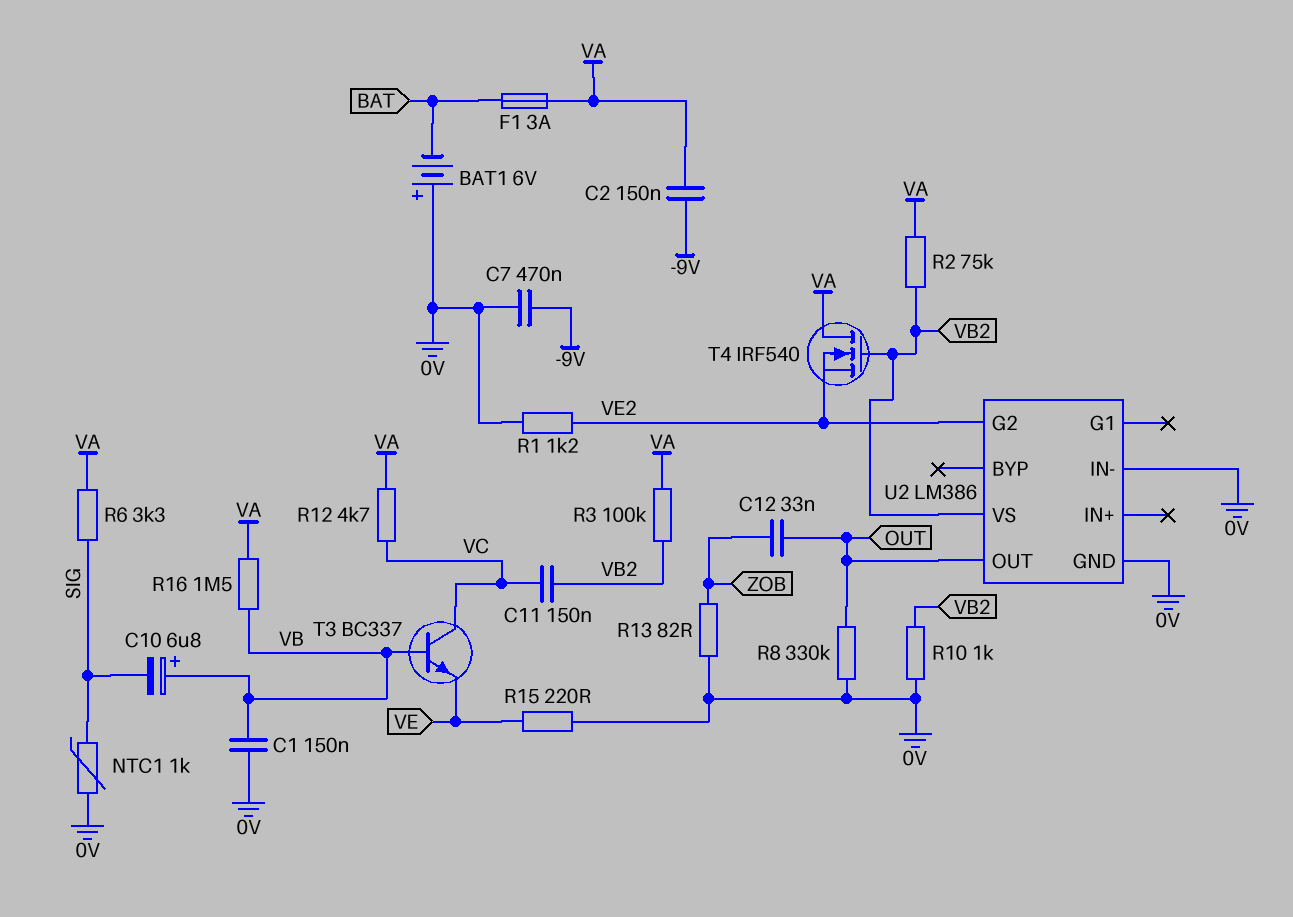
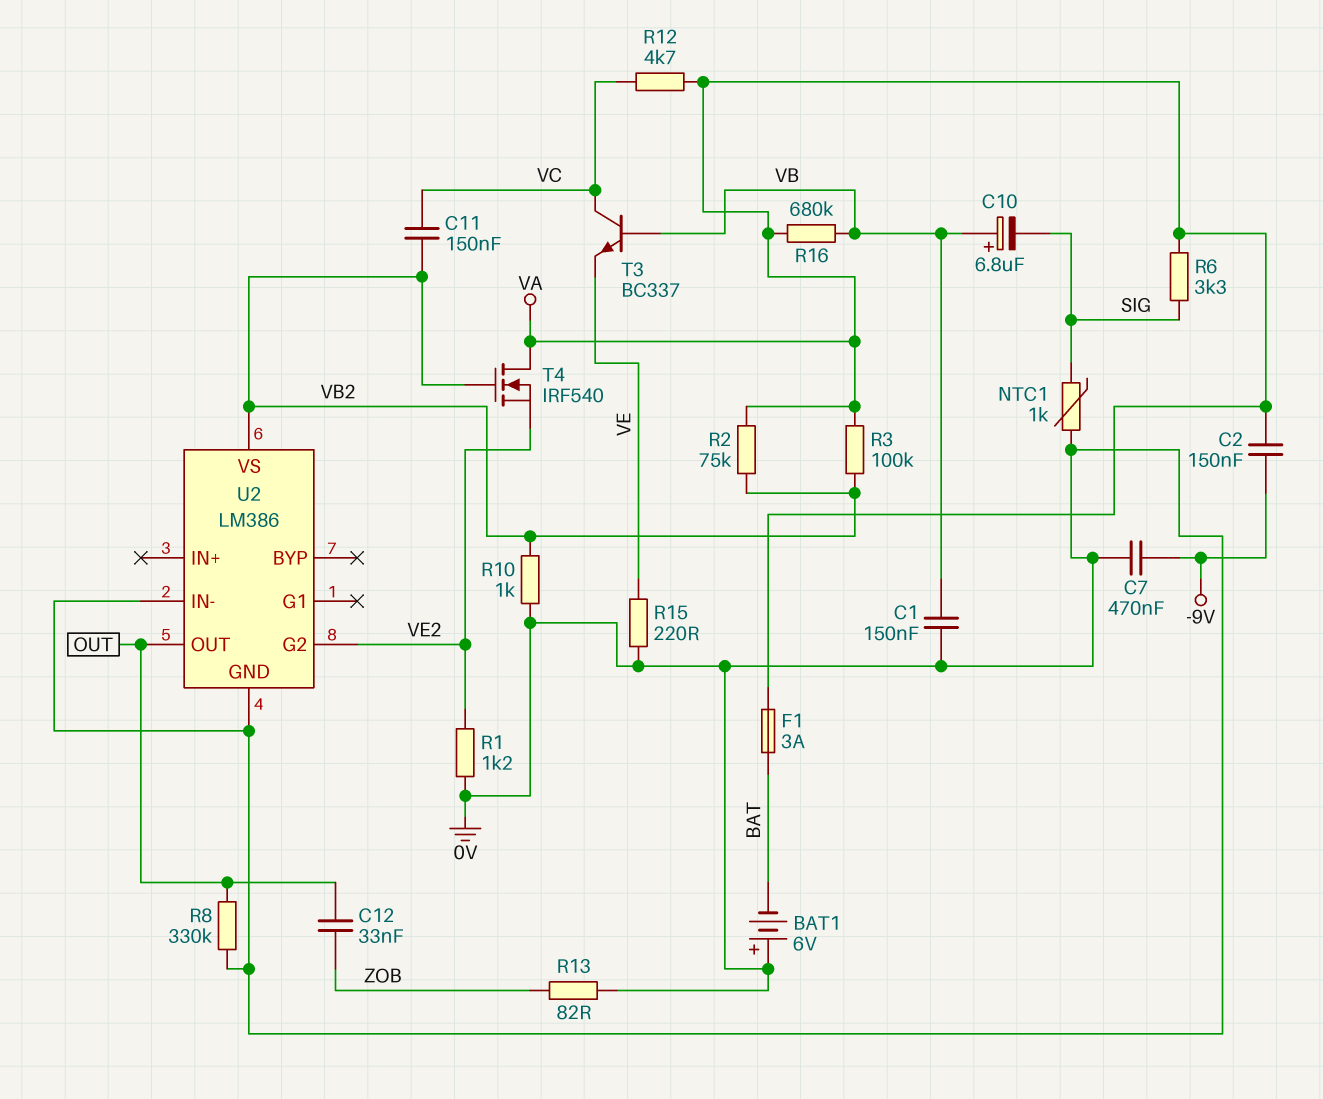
R16: 1.5M (VA, VB) -> 680k (VA, VB)

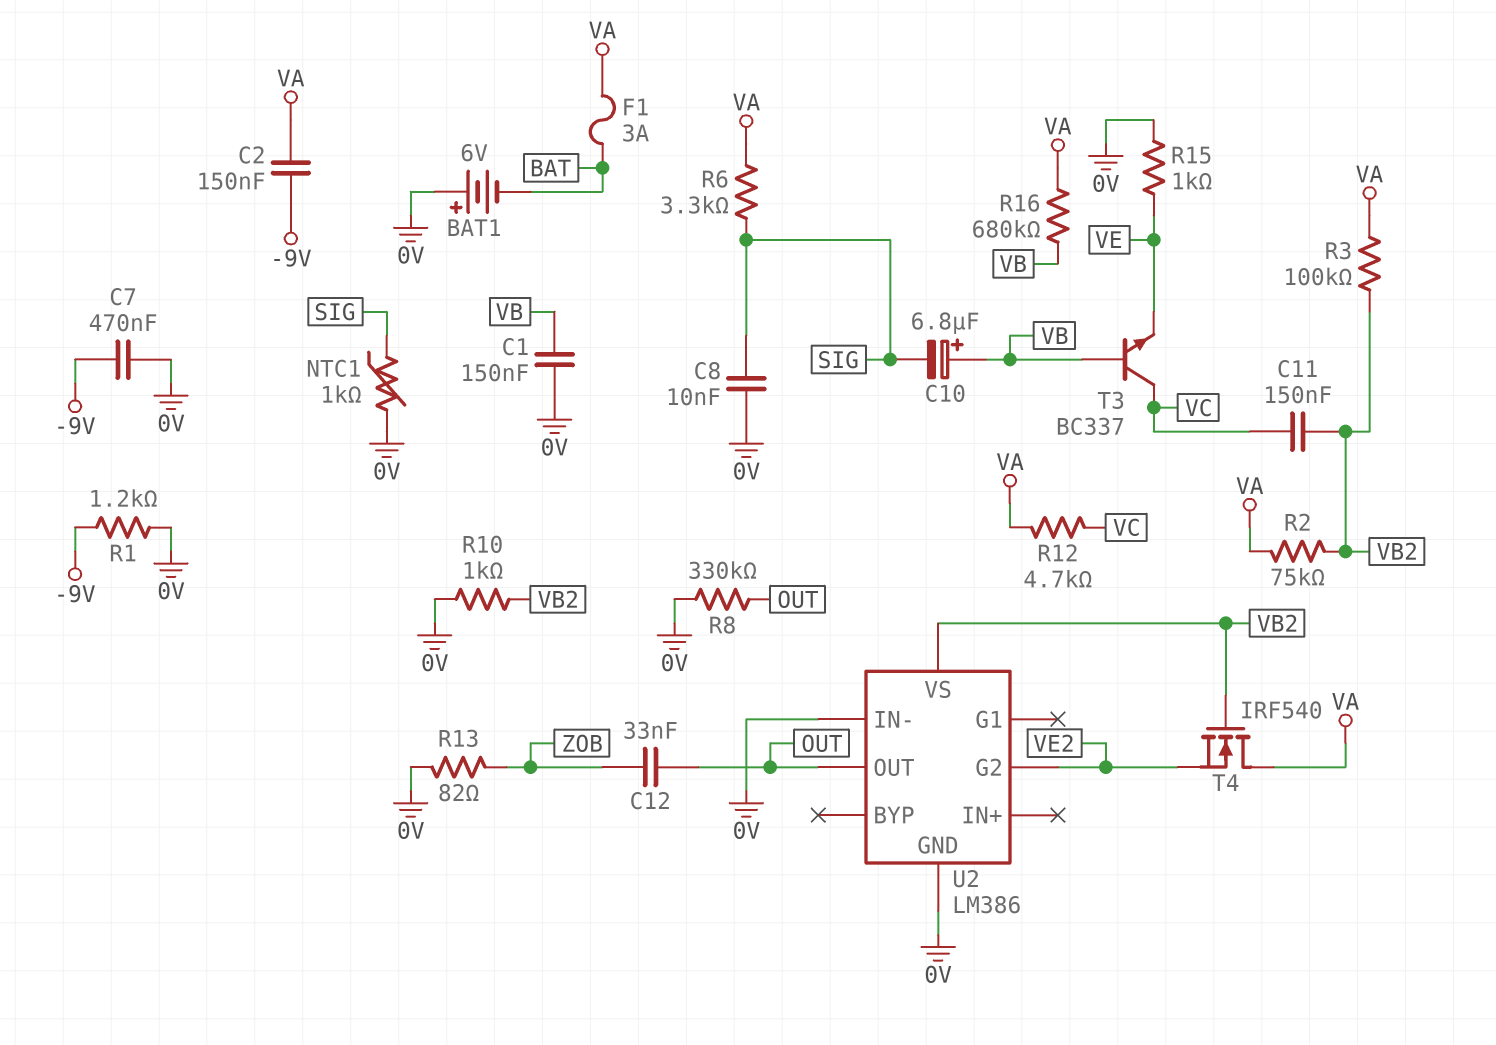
C8: none -> 10nF (0V, SIG)
R1: 1.2k (0V, VE2) -> 1.2k (-9V, 0V)
R15: 220 (0V, VE) -> 1k (0V, VE)

